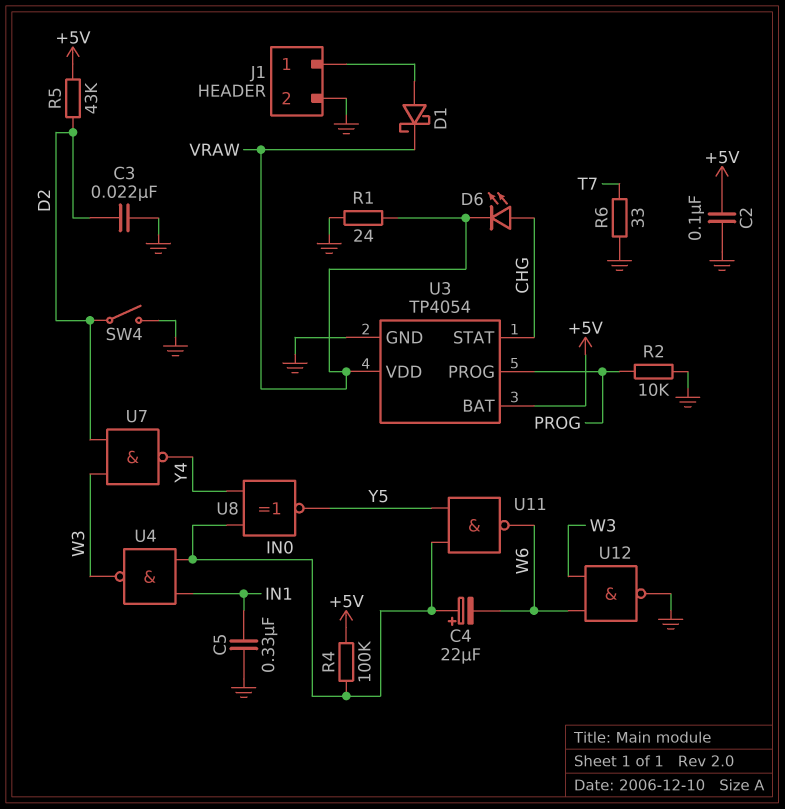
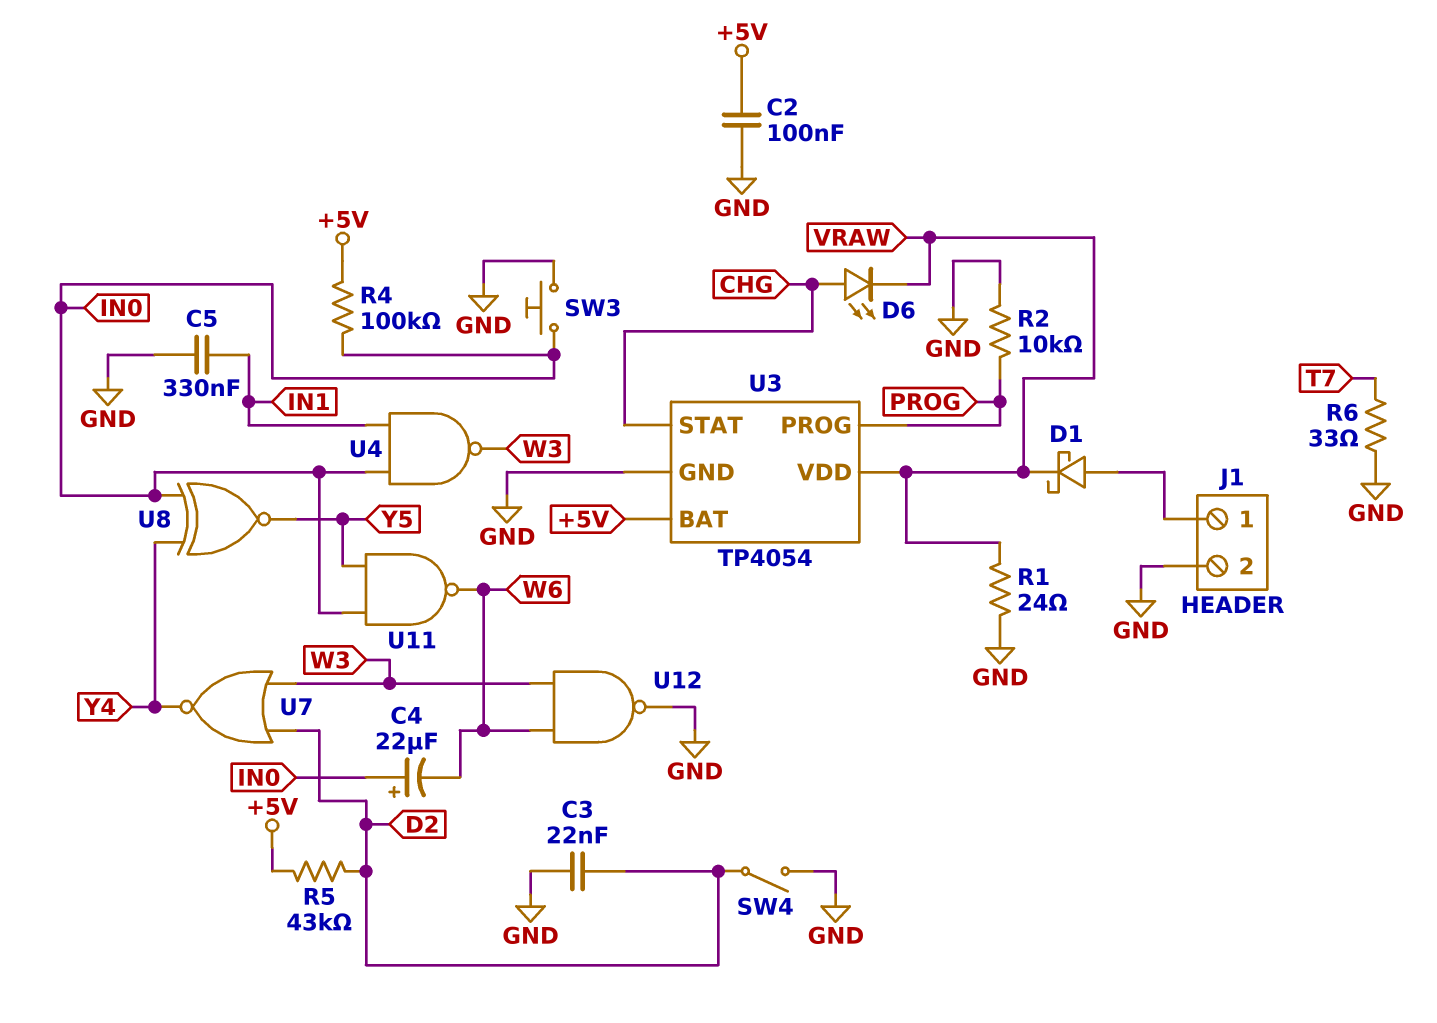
SW3: none -> button (GND, IN0)
U7: NAND (in D2, in W3, out Y4) -> NOR (in D2, in W3, out Y4)

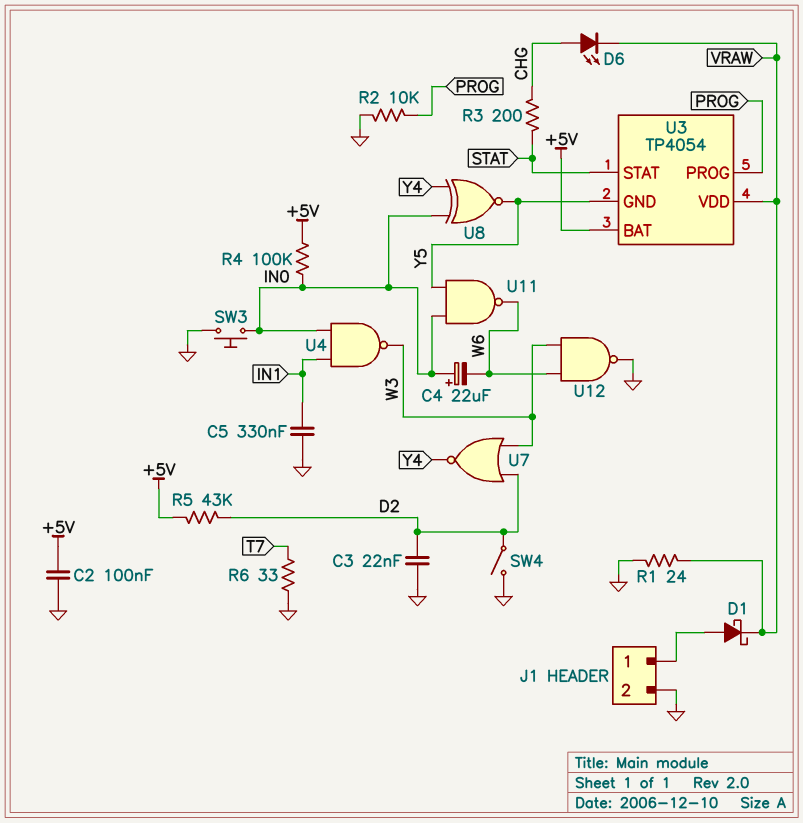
R3: none -> 200 (CHG, STAT)
U3 pin GND: GND -> Y5
U3 pin STAT: CHG -> STAT

